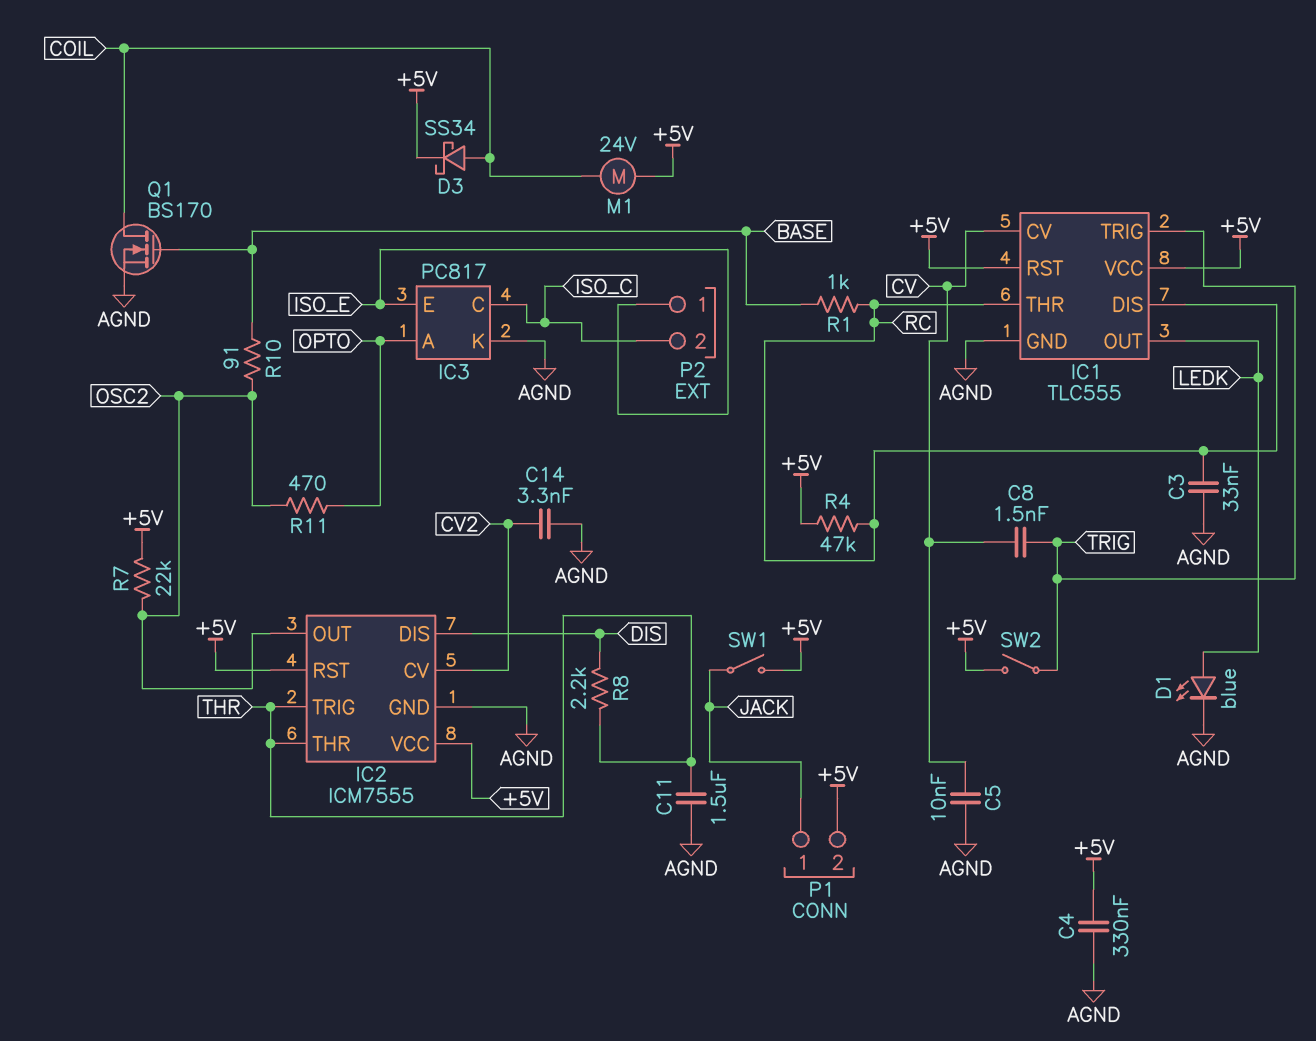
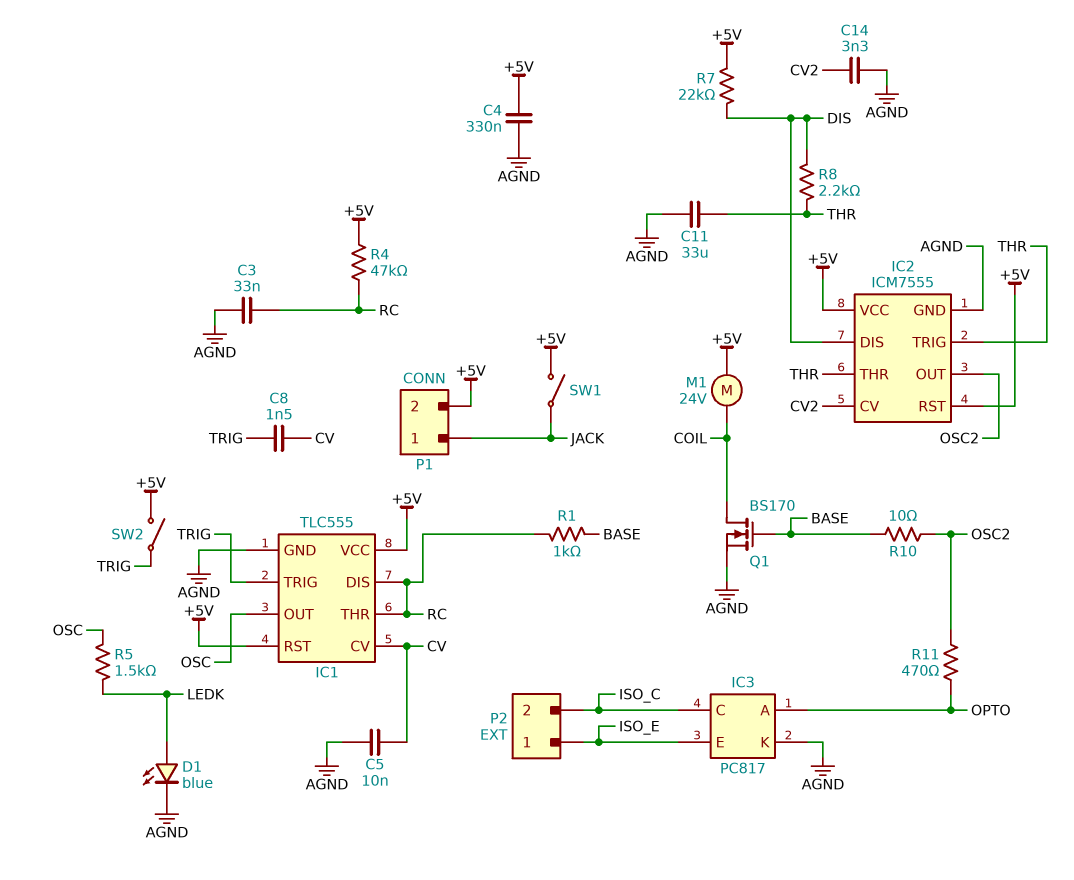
C11: 1.5uF (AGND, THR) -> 33uF (AGND, THR)
D3: schottky SS34 (A COIL, K +5V) -> none
IC1 pin OUT: LEDK -> OSC
R5: none -> 1.5k (LEDK, OSC)
R7: 22k (+5V, OSC2) -> 22k (+5V, DIS)
R10: 91 (BASE, OSC2) -> 10 (BASE, OSC2)

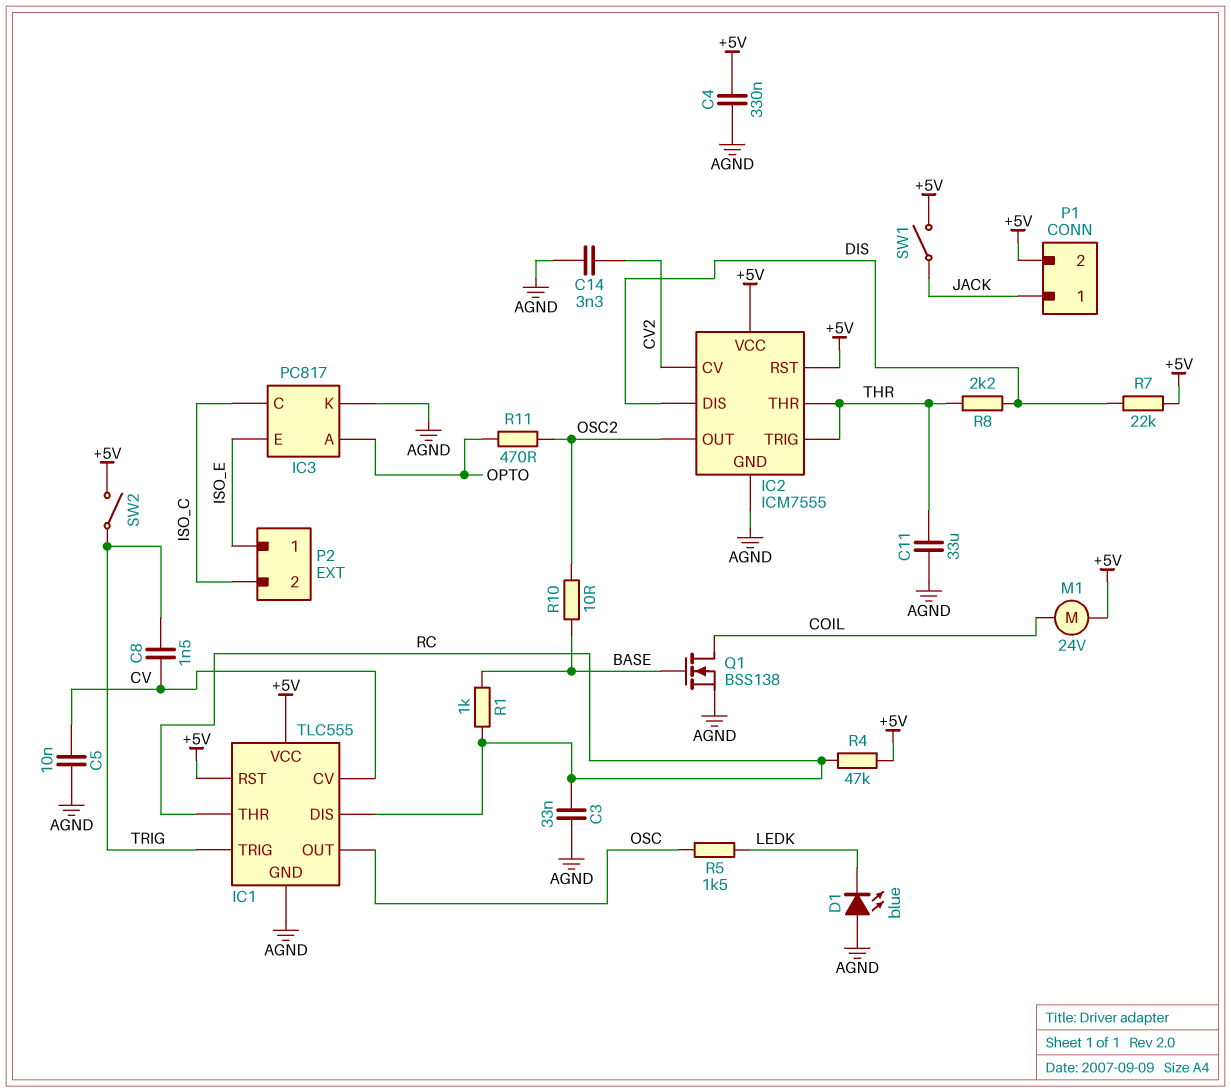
D1: LED blue (A LEDK, K AGND) -> LED blue (A AGND, K LEDK)
Q1: NMOS BS170 (G BASE, D COIL, S AGND) -> NMOS BSS138 (G BASE, D COIL, S AGND)

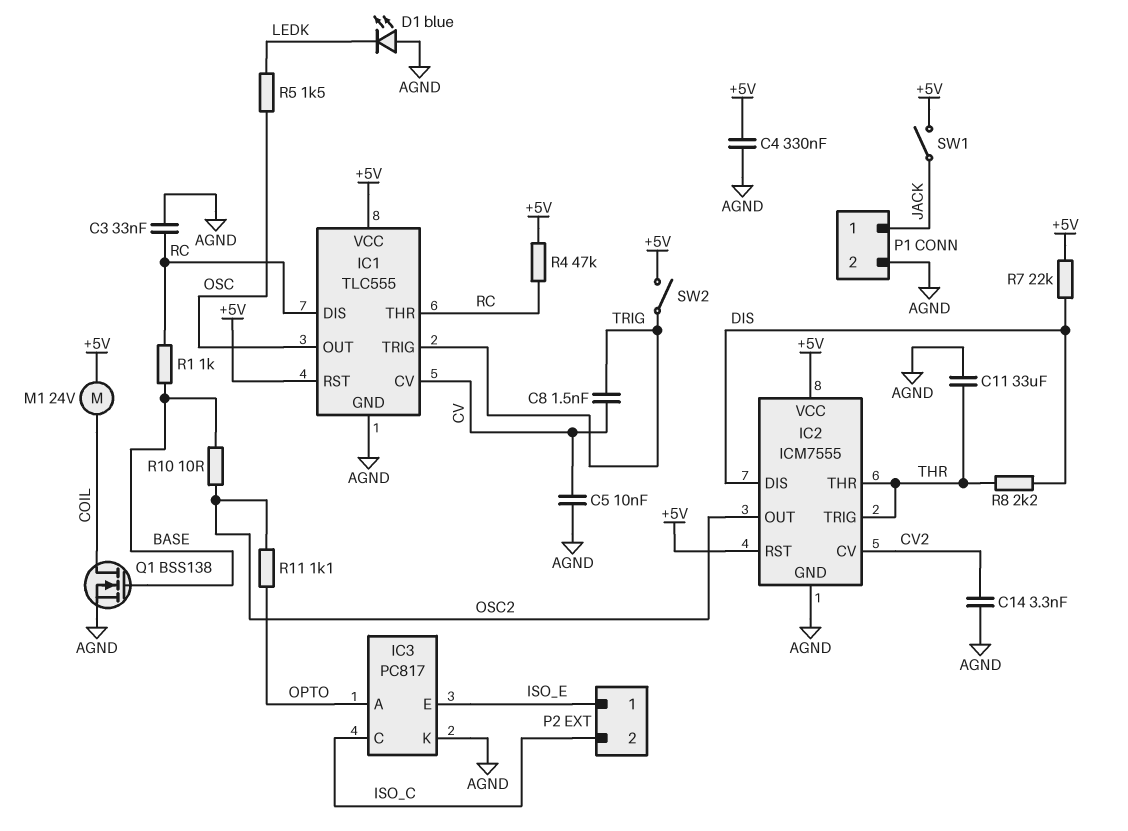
P1 pin 2: +5V -> AGND
R11: 470 (OPTO, OSC2) -> 1.1k (OPTO, OSC2)

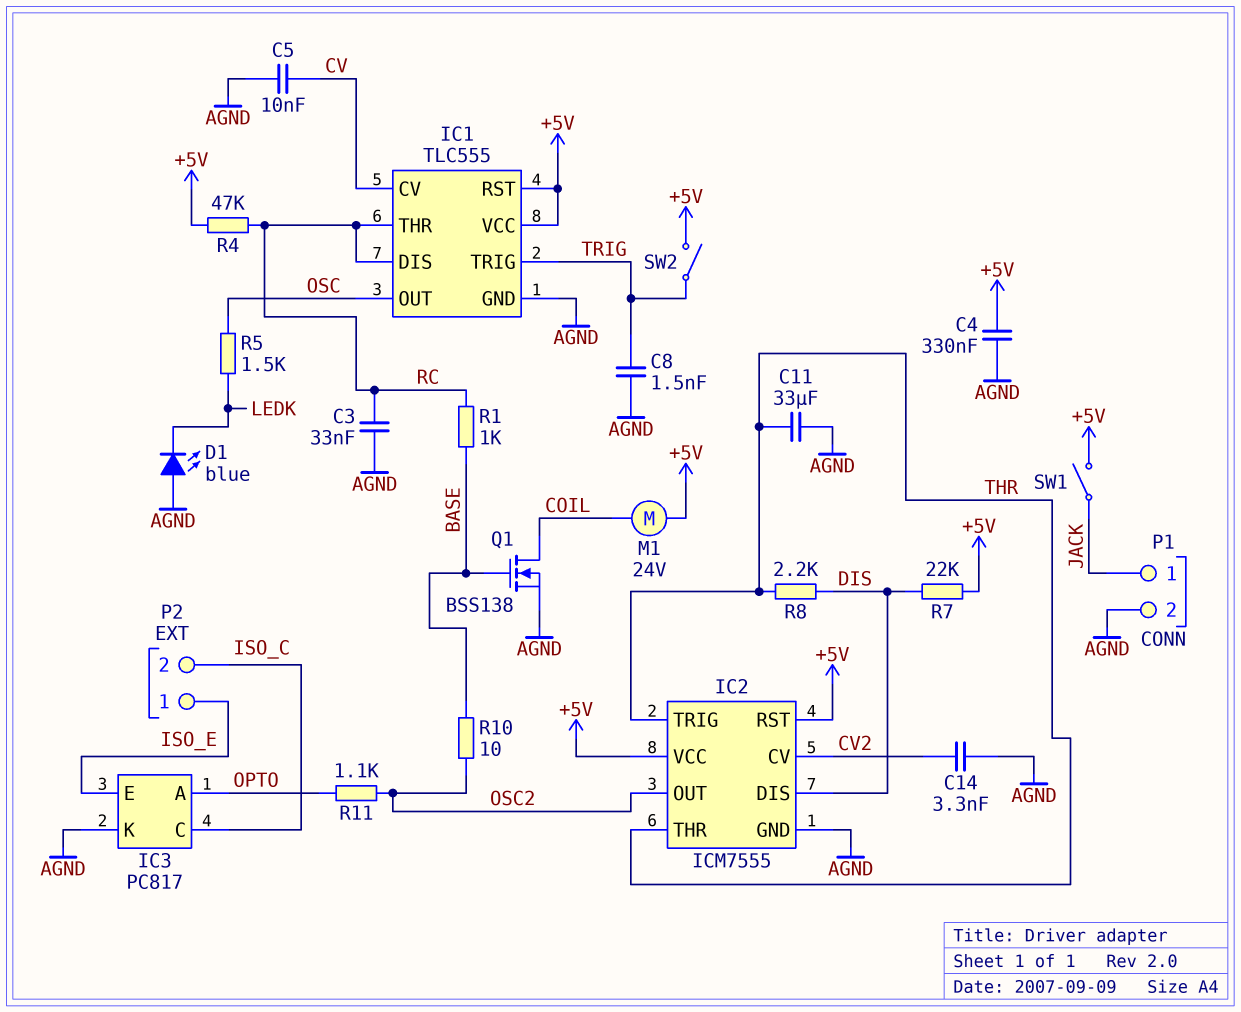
C8: 1.5nF (CV, TRIG) -> 1.5nF (AGND, TRIG)

